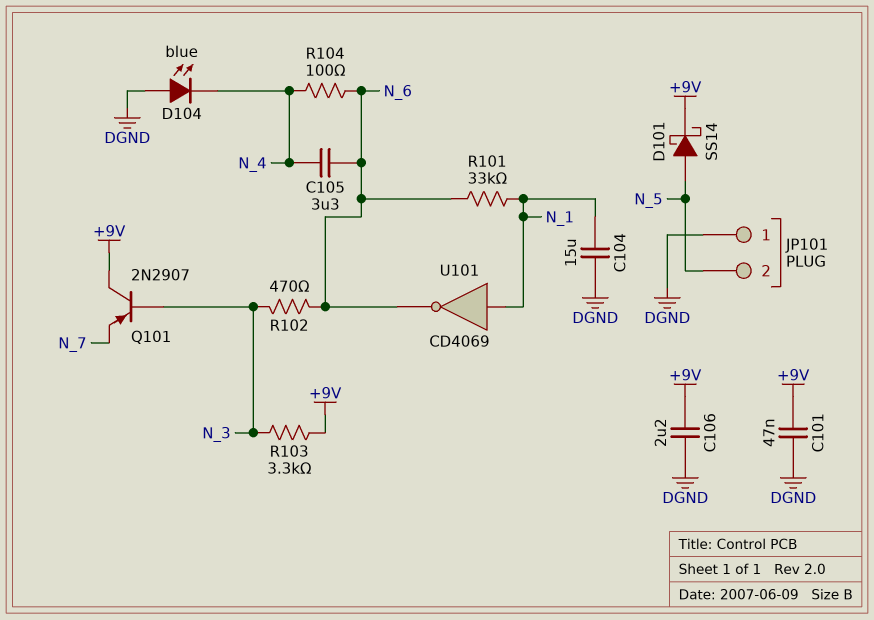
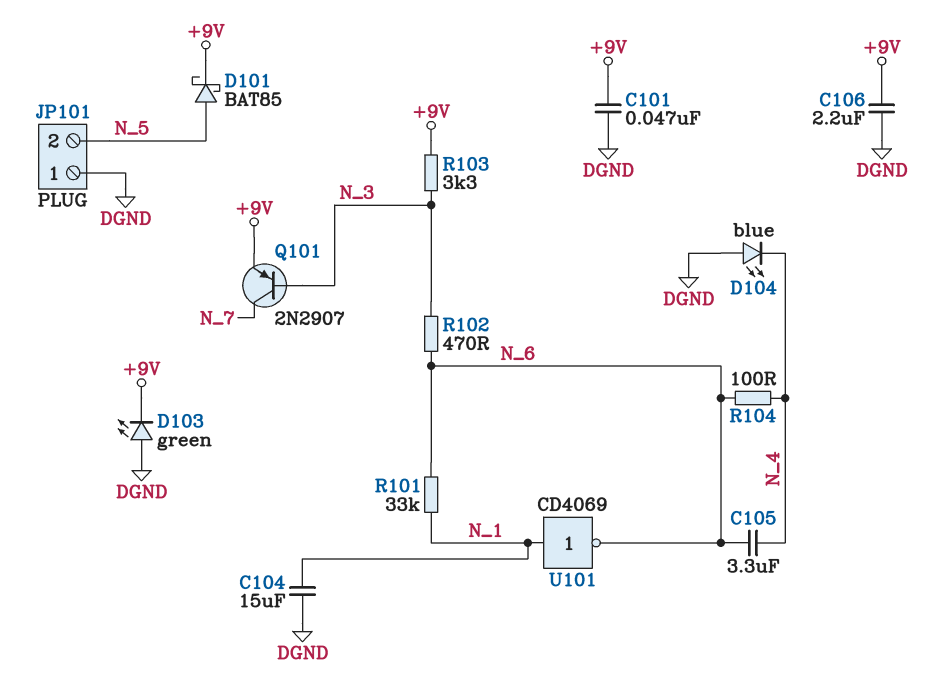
D101: schottky SS14 (A N_5, K +9V) -> schottky BAT85 (A N_5, K +9V)
D103: none -> LED green (A DGND, K +9V)
Q101: PNP 2N2907 (B N_3, C +9V, E N_7) -> PNP 2N2907 (B N_3, C N_7, E +9V)

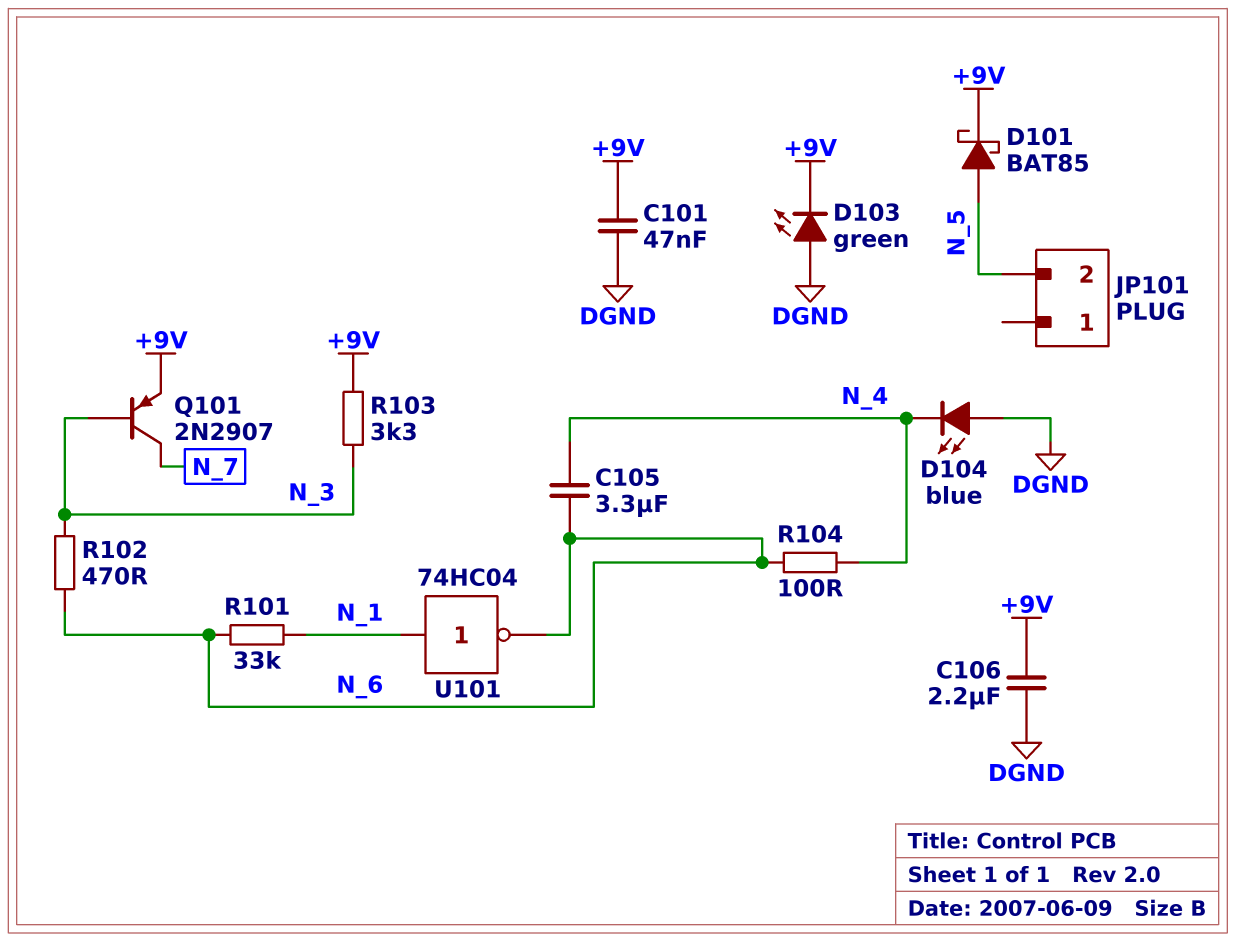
C104: 15uF (DGND, N_1) -> none
JP101 pin 1: DGND -> none
U101: NOT CD4069 (in N_1, out N_6) -> NOT 74HC04 (in N_1, out N_6)

